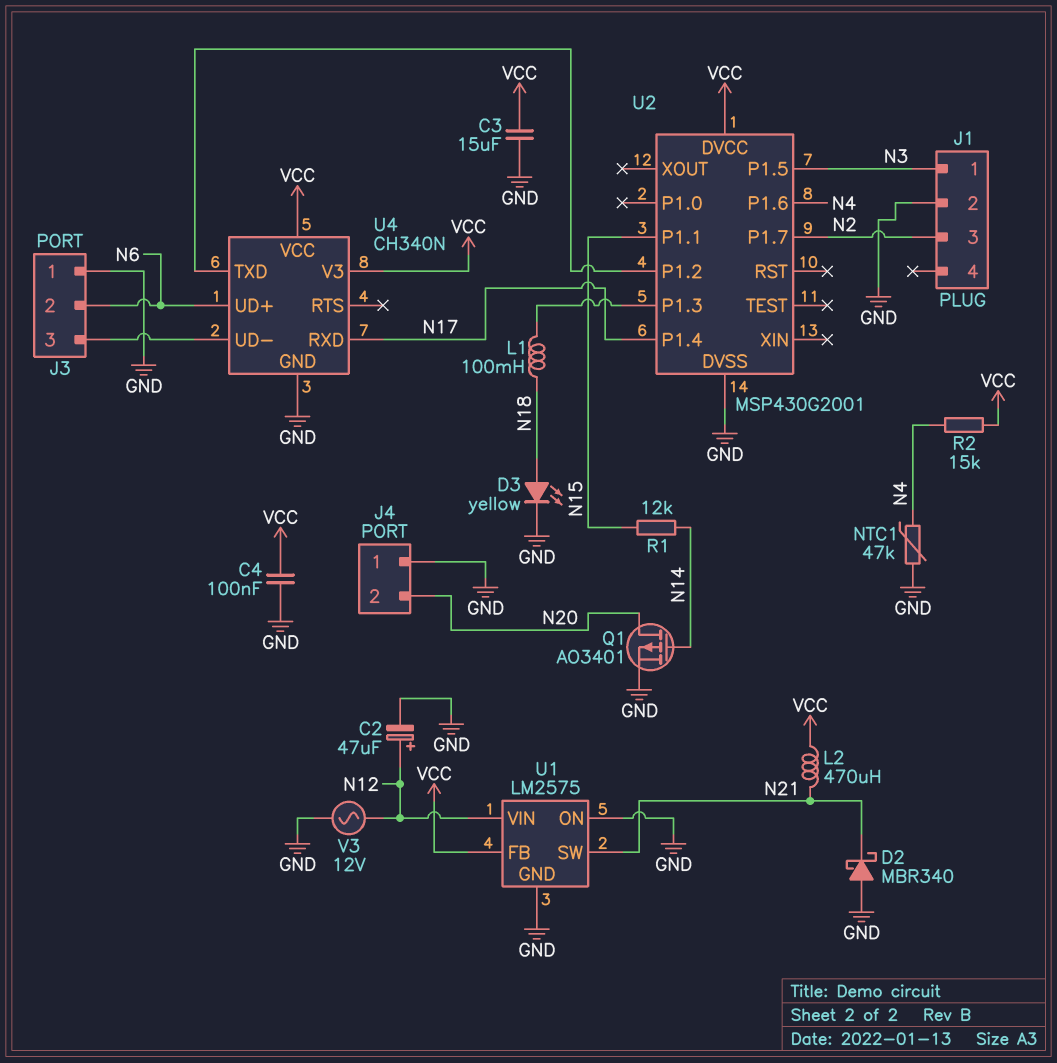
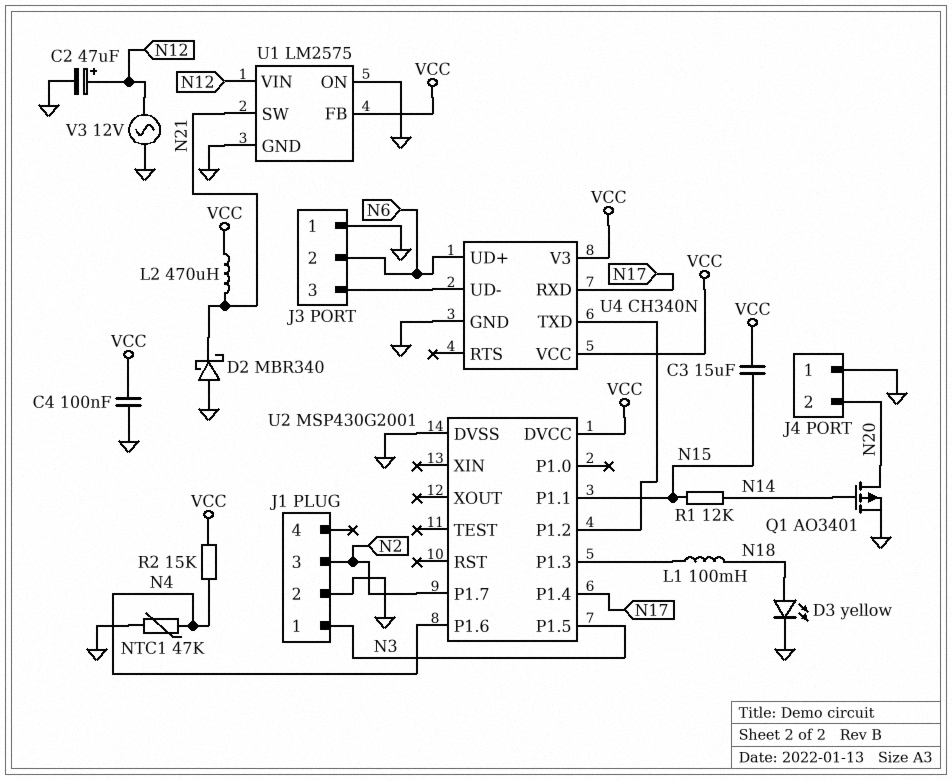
C3: 15uF (GND, VCC) -> 15uF (N15, VCC)

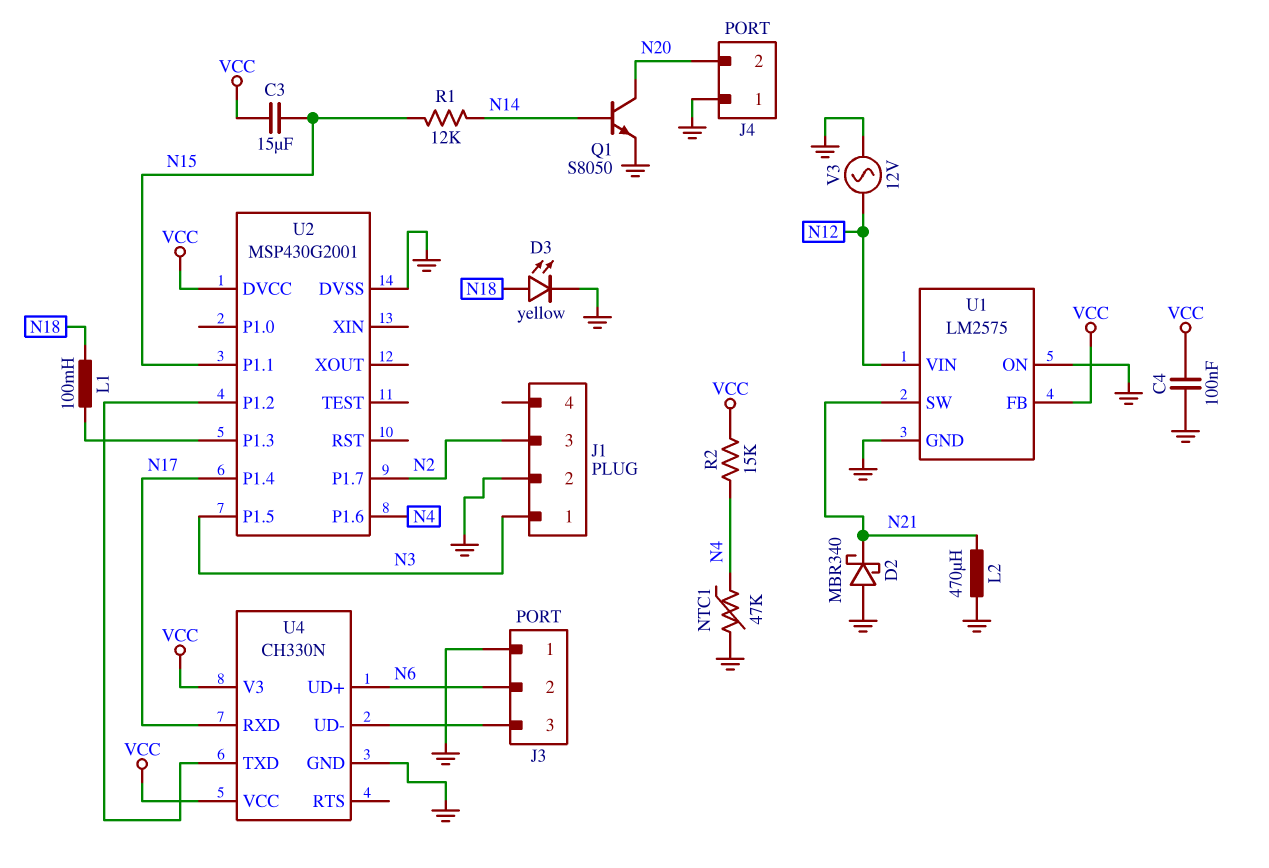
C2: 47uF (plus N12, minus GND) -> none
L2: 470uH (N21, VCC) -> 470uH (GND, N21)
Q1: PMOS AO3401 (G N14, D N20, S GND) -> NPN S8050 (B N14, C N20, E GND)
U4: CH340N -> CH330N

